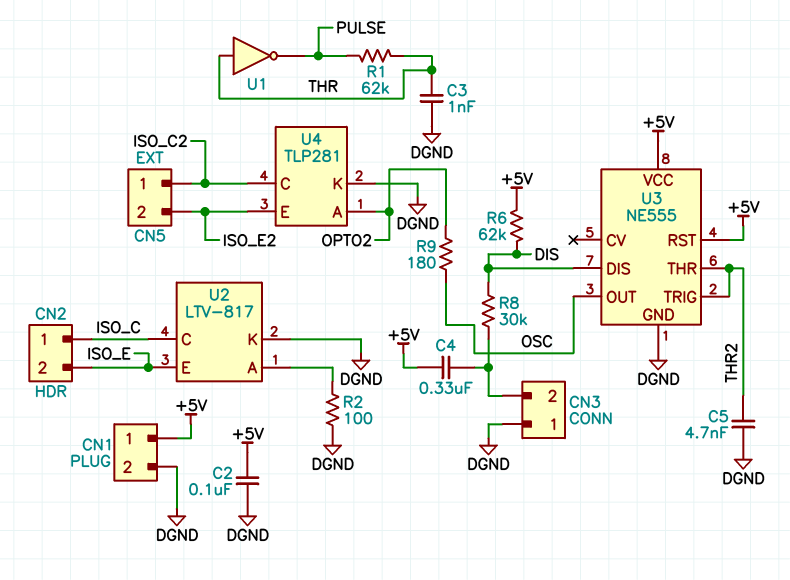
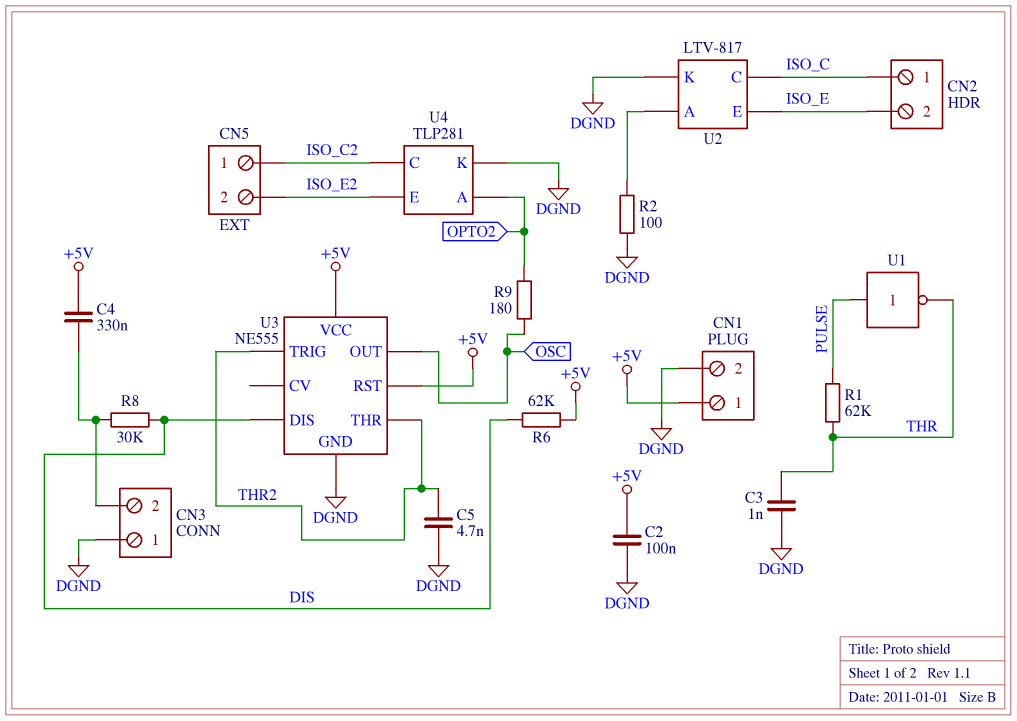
U1: NOT (in THR, out PULSE) -> NOT (in PULSE, out THR)

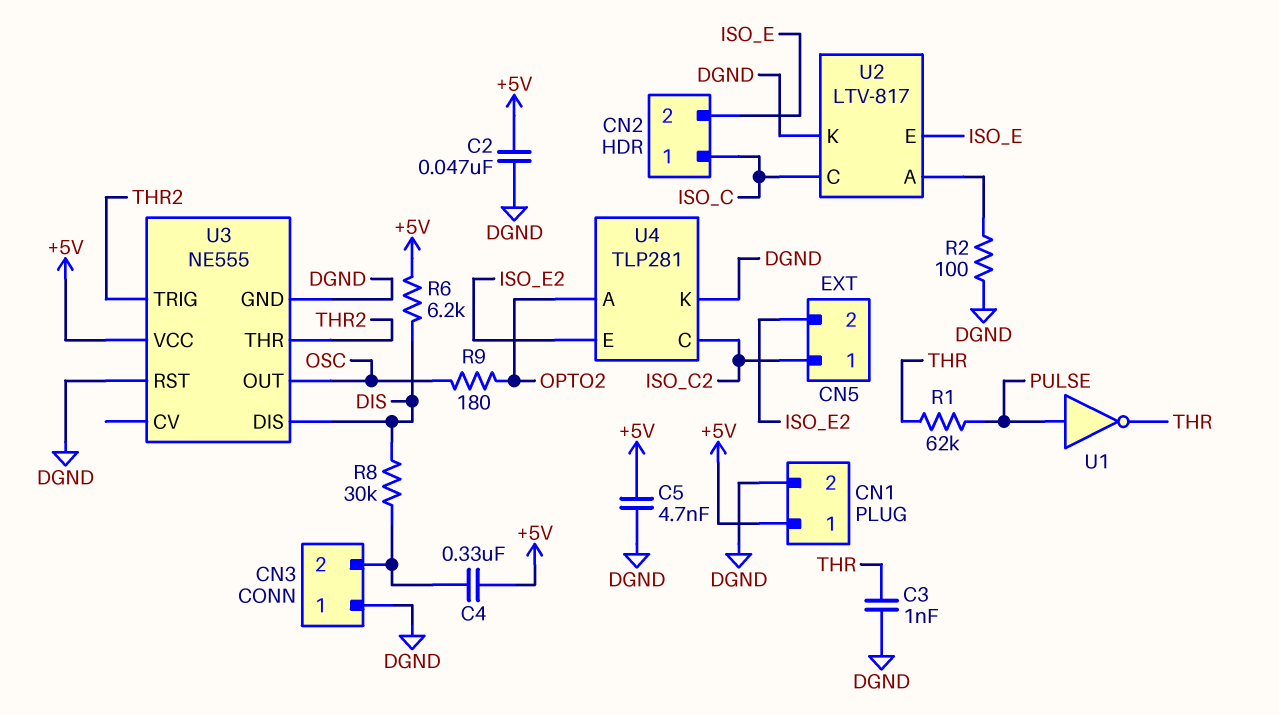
C2: 100nF (+5V, DGND) -> 47nF (+5V, DGND)
C5: 4.7nF (DGND, THR2) -> 4.7nF (+5V, DGND)
R6: 62k (+5V, DIS) -> 6.2k (+5V, DIS)
U3 pin RST: +5V -> DGND

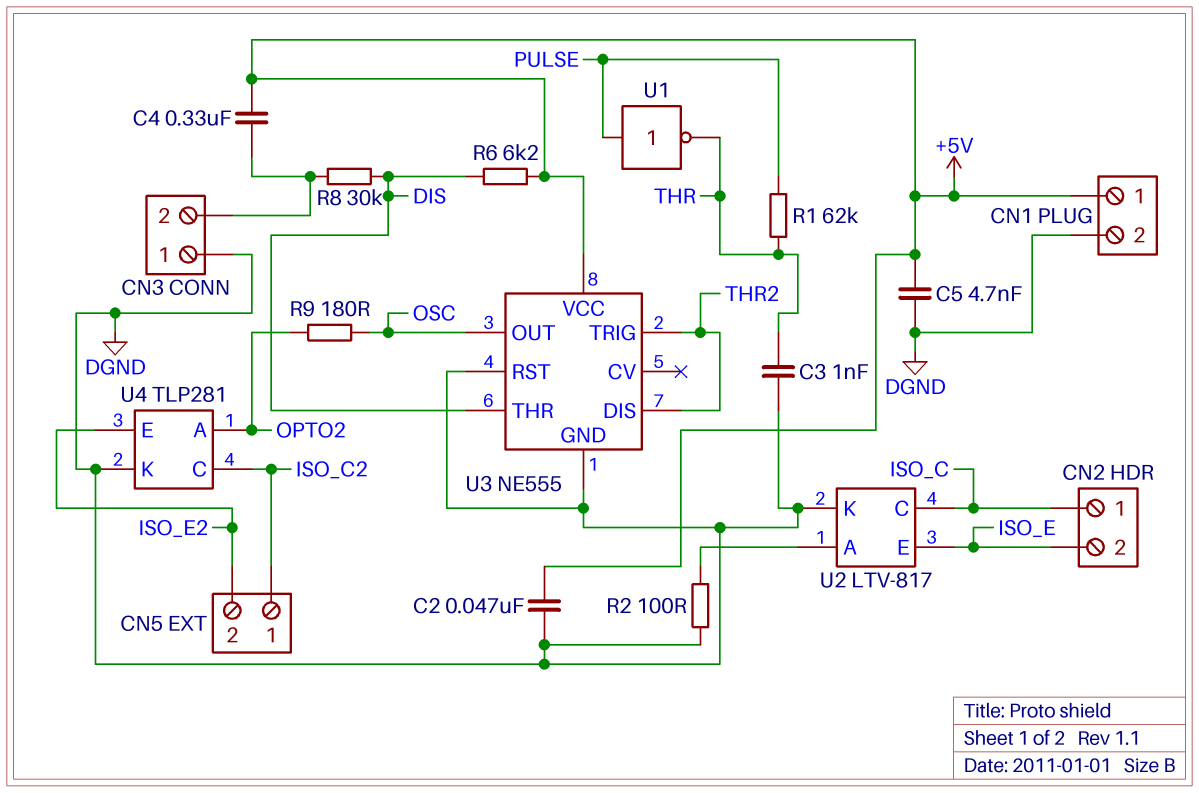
U3 pin DIS: DIS -> THR2
U3 pin THR: THR2 -> DIS

